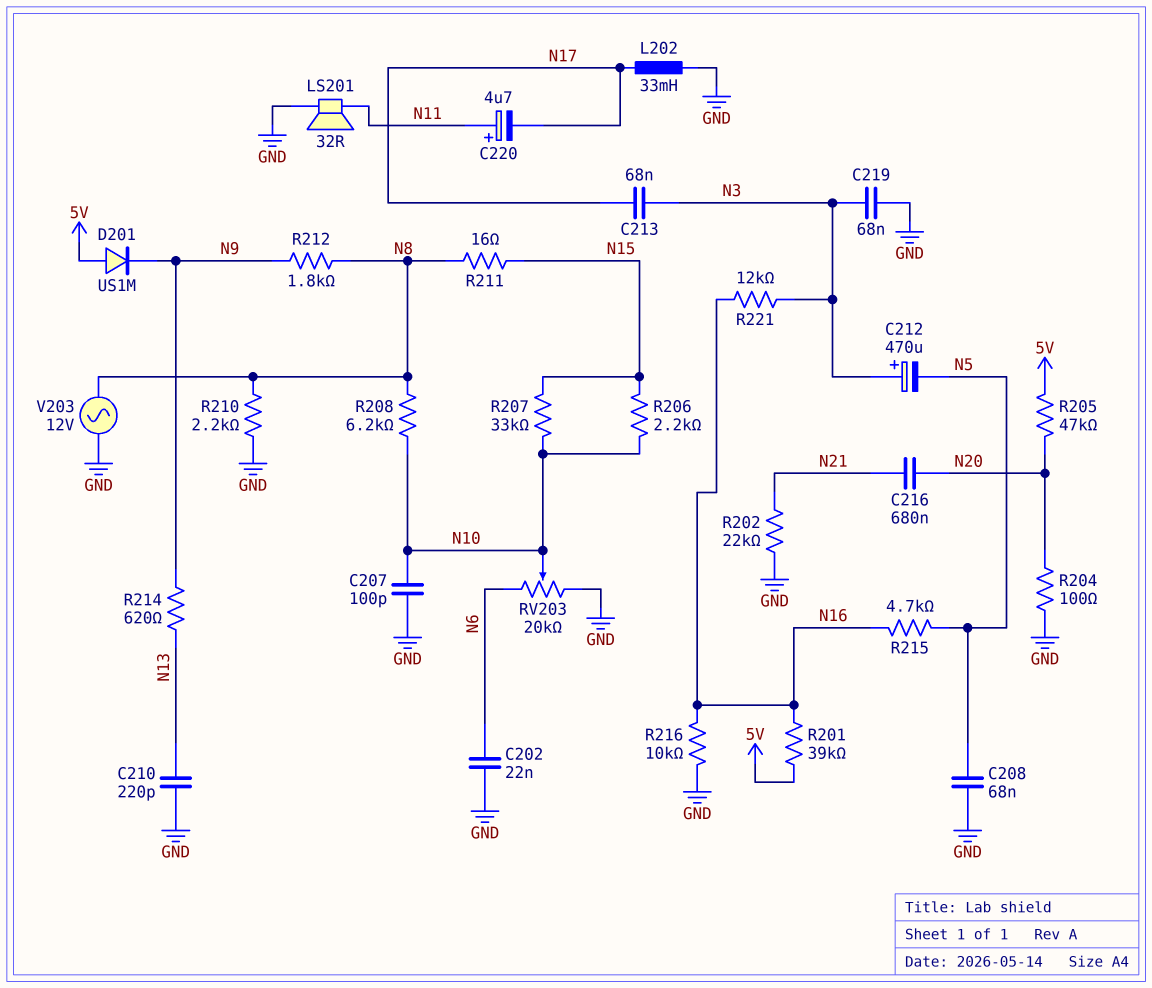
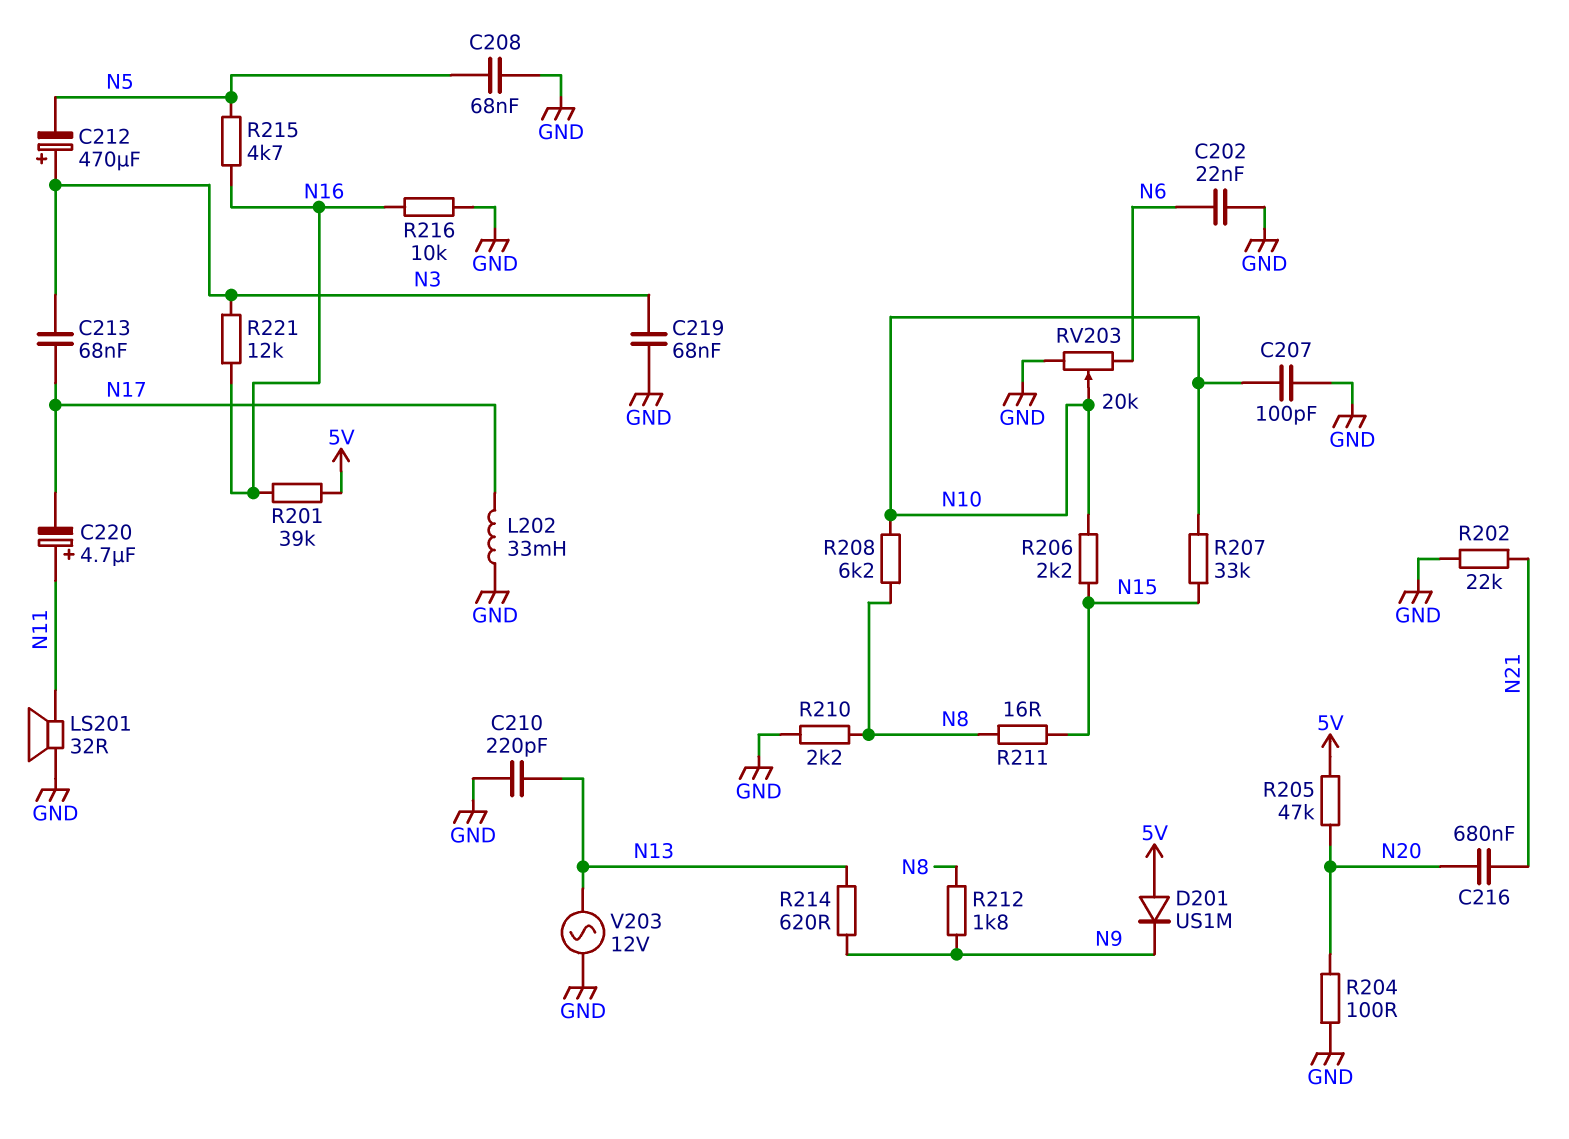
V203: AC 12V (GND, N8) -> AC 12V (GND, N13)

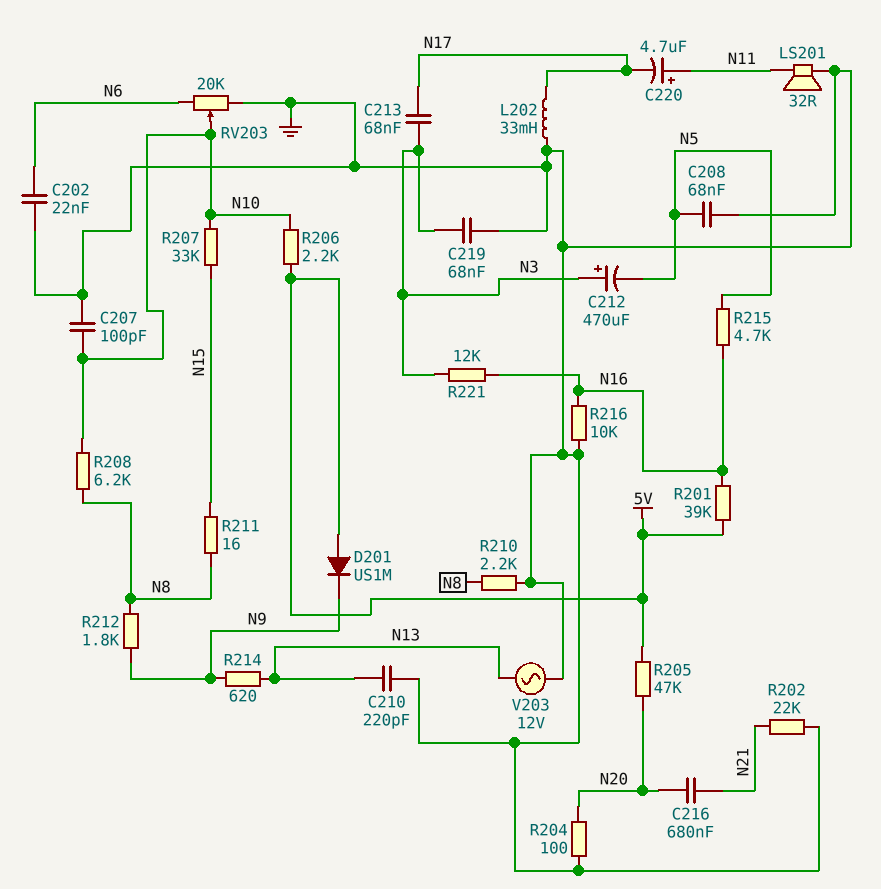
R206: 2.2k (N10, N15) -> 2.2k (5V, N10)

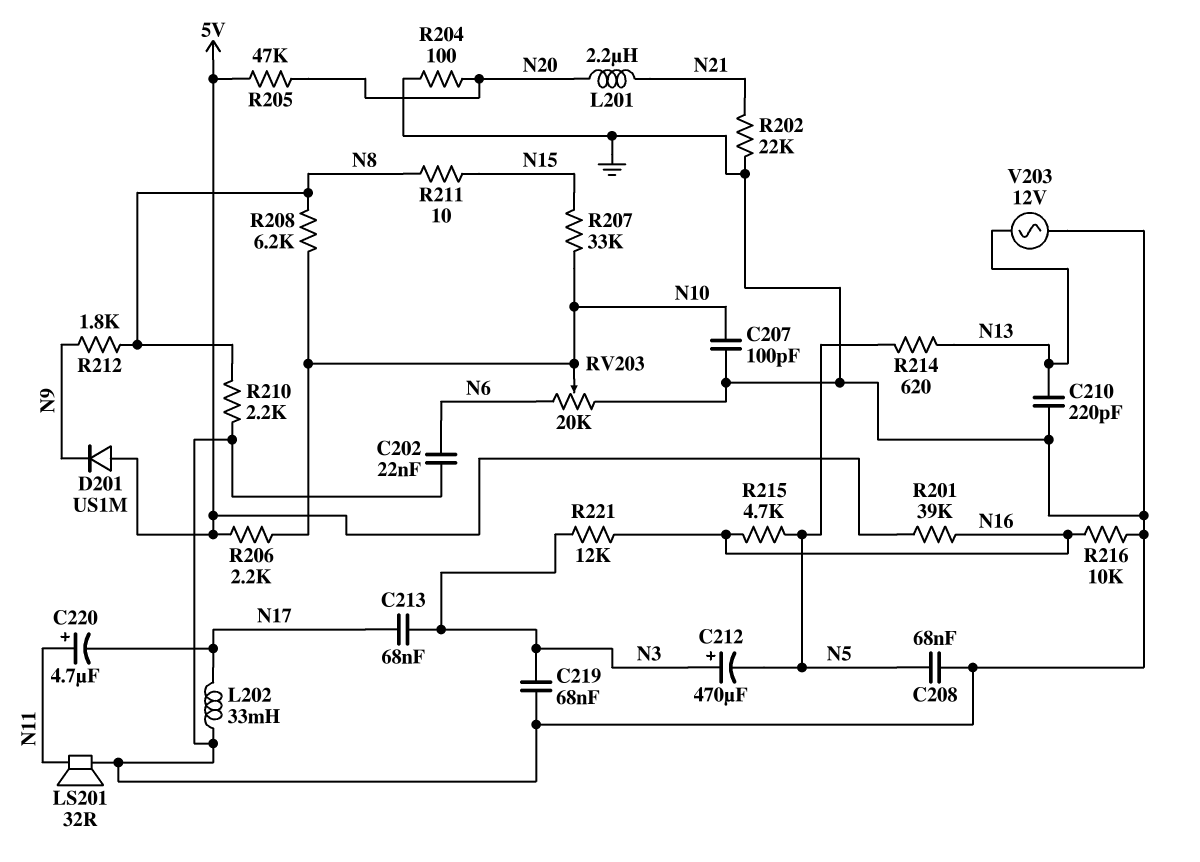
C216: 680nF (N20, N21) -> none
L201: none -> 2.2uH (N20, N21)
R211: 16 (N8, N15) -> 10 (N8, N15)
R214: 620 (N9, N13) -> 620 (N5, N13)

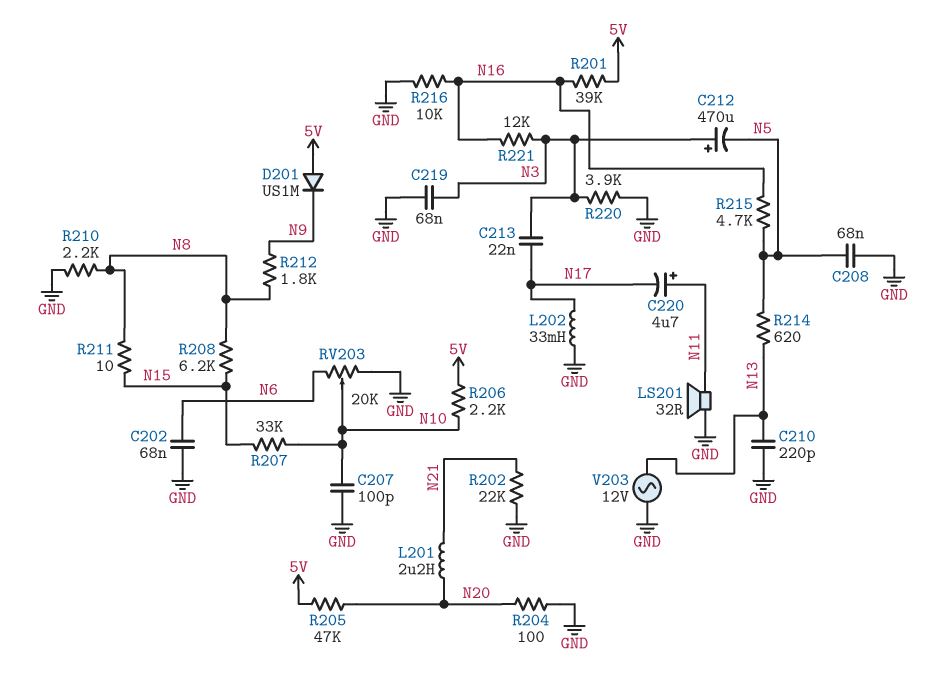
C202: 22nF (GND, N6) -> 68nF (GND, N6)
C213: 68nF (N3, N17) -> 22nF (N3, N17)
R208: 6.2k (N8, N10) -> 6.2k (N8, N15)
R220: none -> 3.9k (GND, N3)

